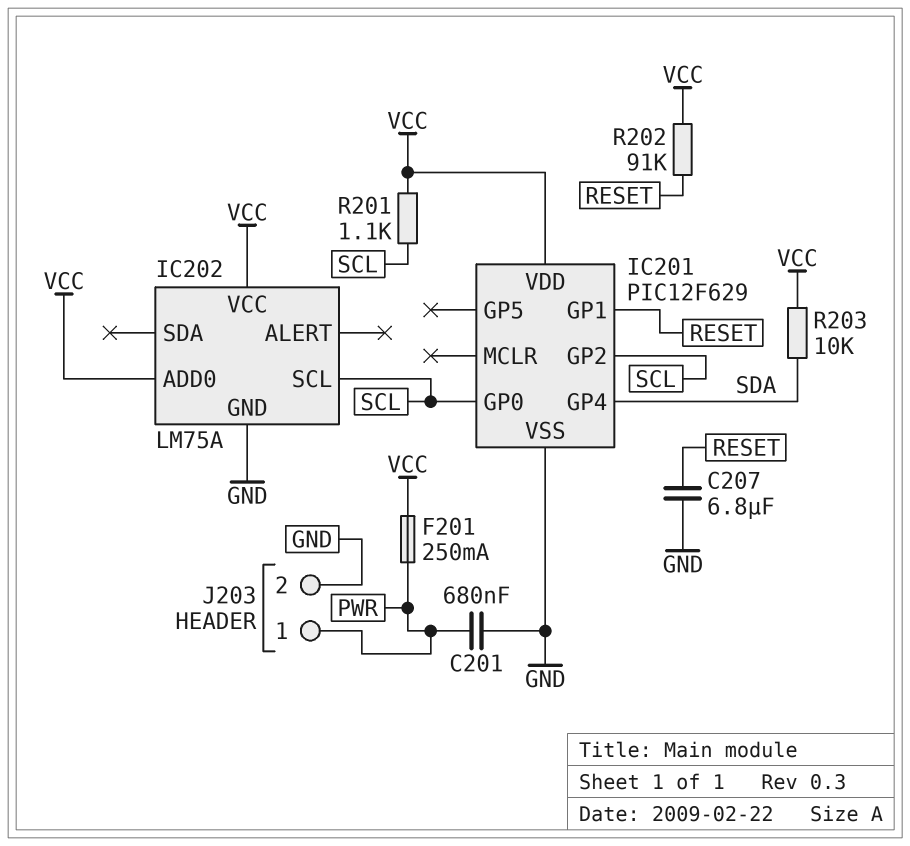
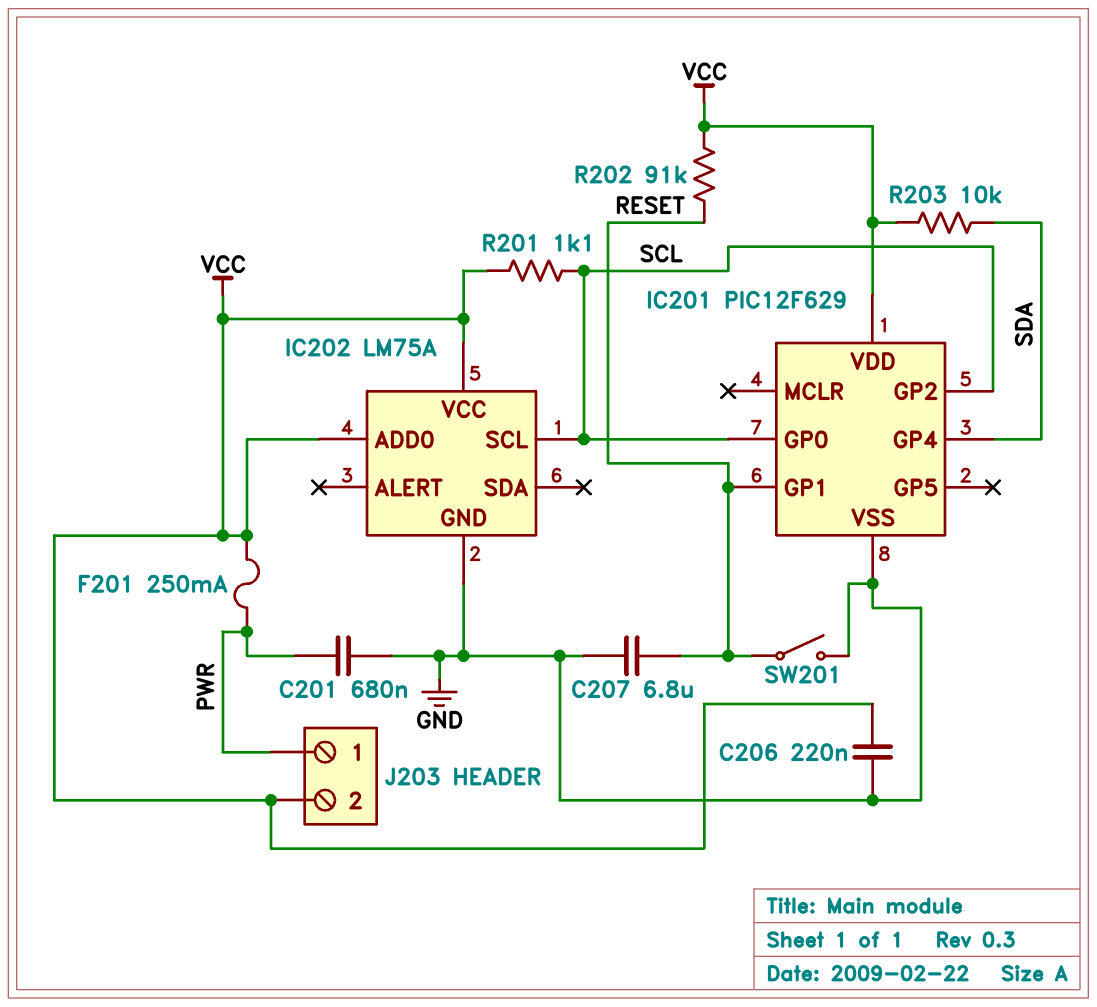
C206: none -> 220nF (GND, VCC)
J203 pin 2: GND -> VCC
SW201: none -> switch (GND, RESET)

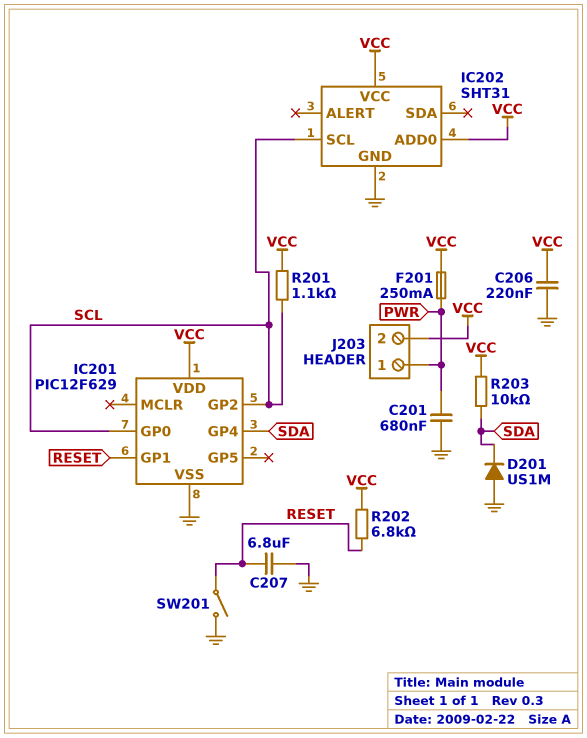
D201: none -> diode US1M (A GND, K SDA)
IC202: LM75A -> SHT31
R202: 91k (RESET, VCC) -> 6.8k (RESET, VCC)

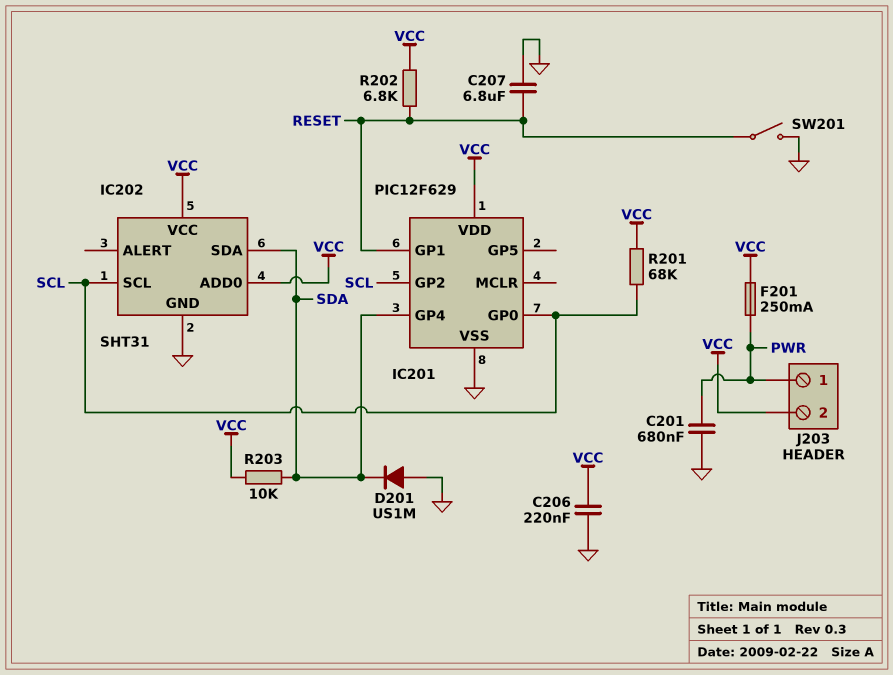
IC202 pin SDA: none -> SDA
R201: 1.1k (SCL, VCC) -> 68k (SCL, VCC)

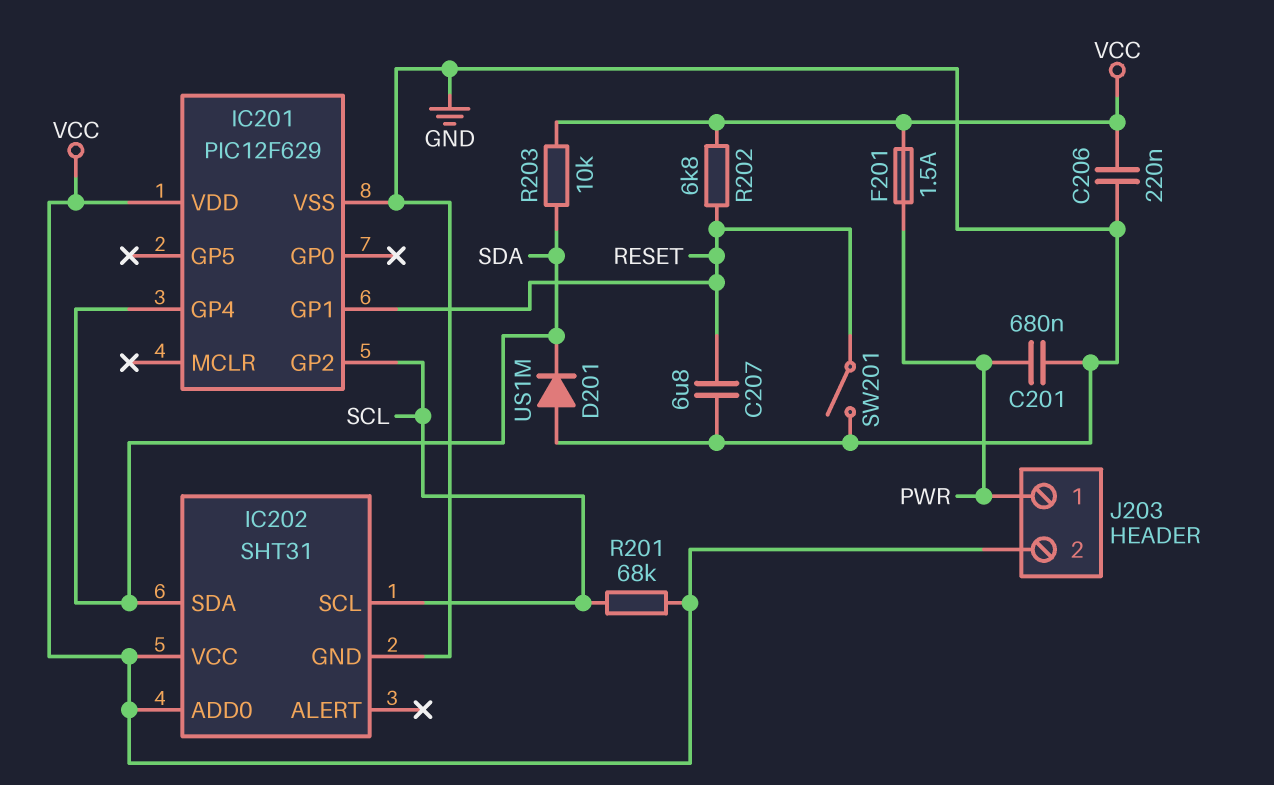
F201: 250mA (PWR, VCC) -> 1.5A (PWR, VCC)
IC201 pin GP0: SCL -> none

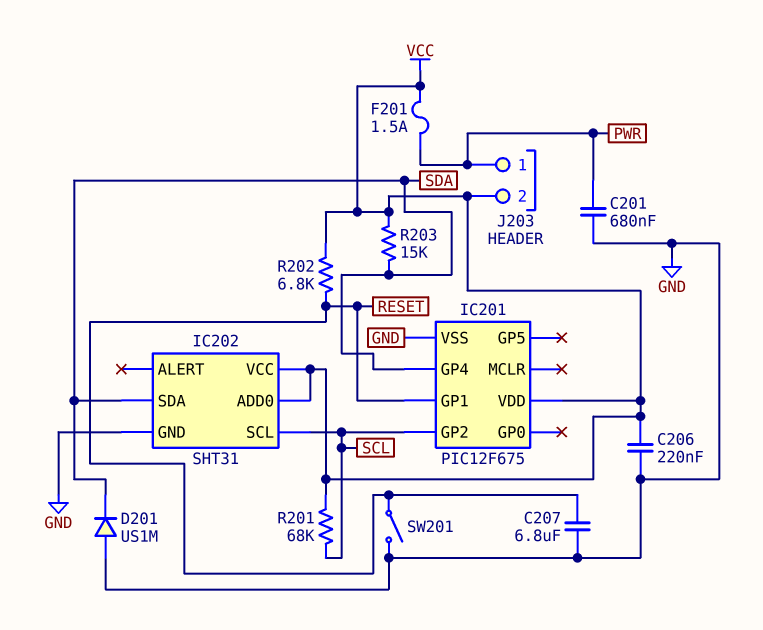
IC201: PIC12F629 -> PIC12F675
R203: 10k (SDA, VCC) -> 15k (SDA, VCC)

